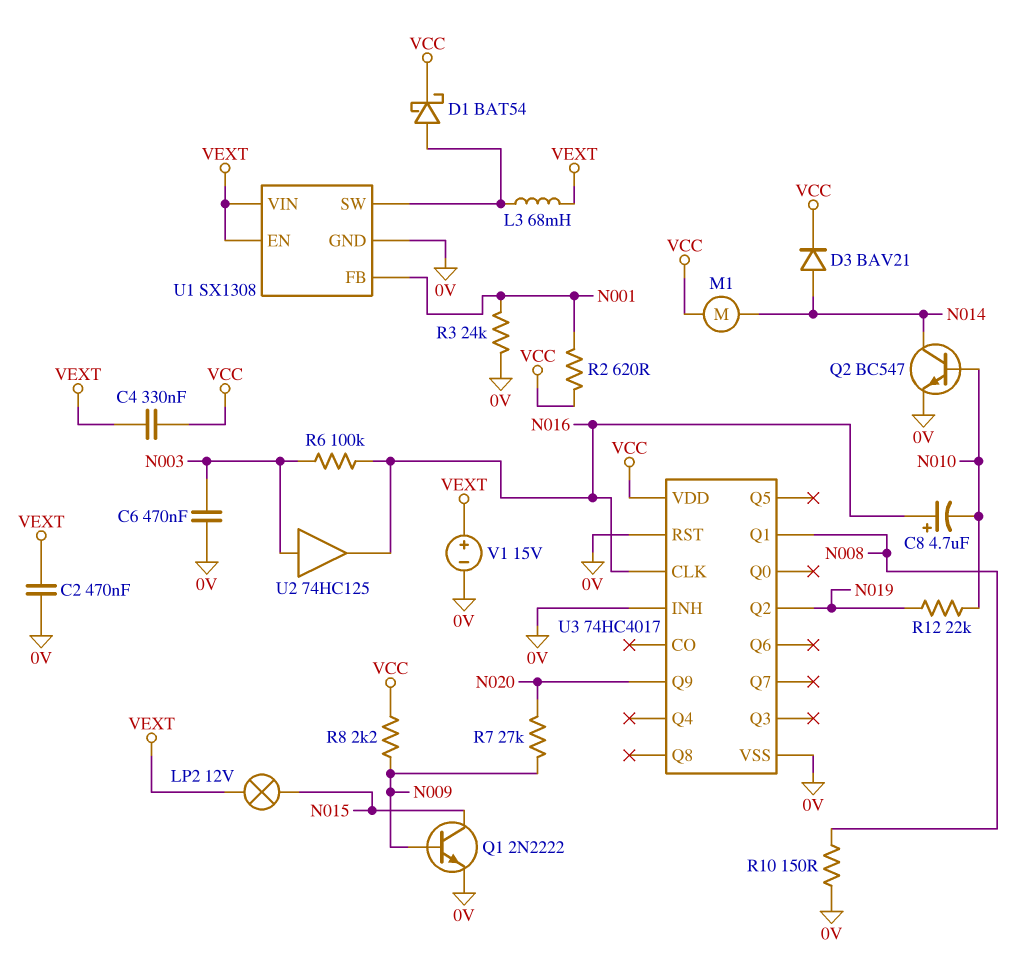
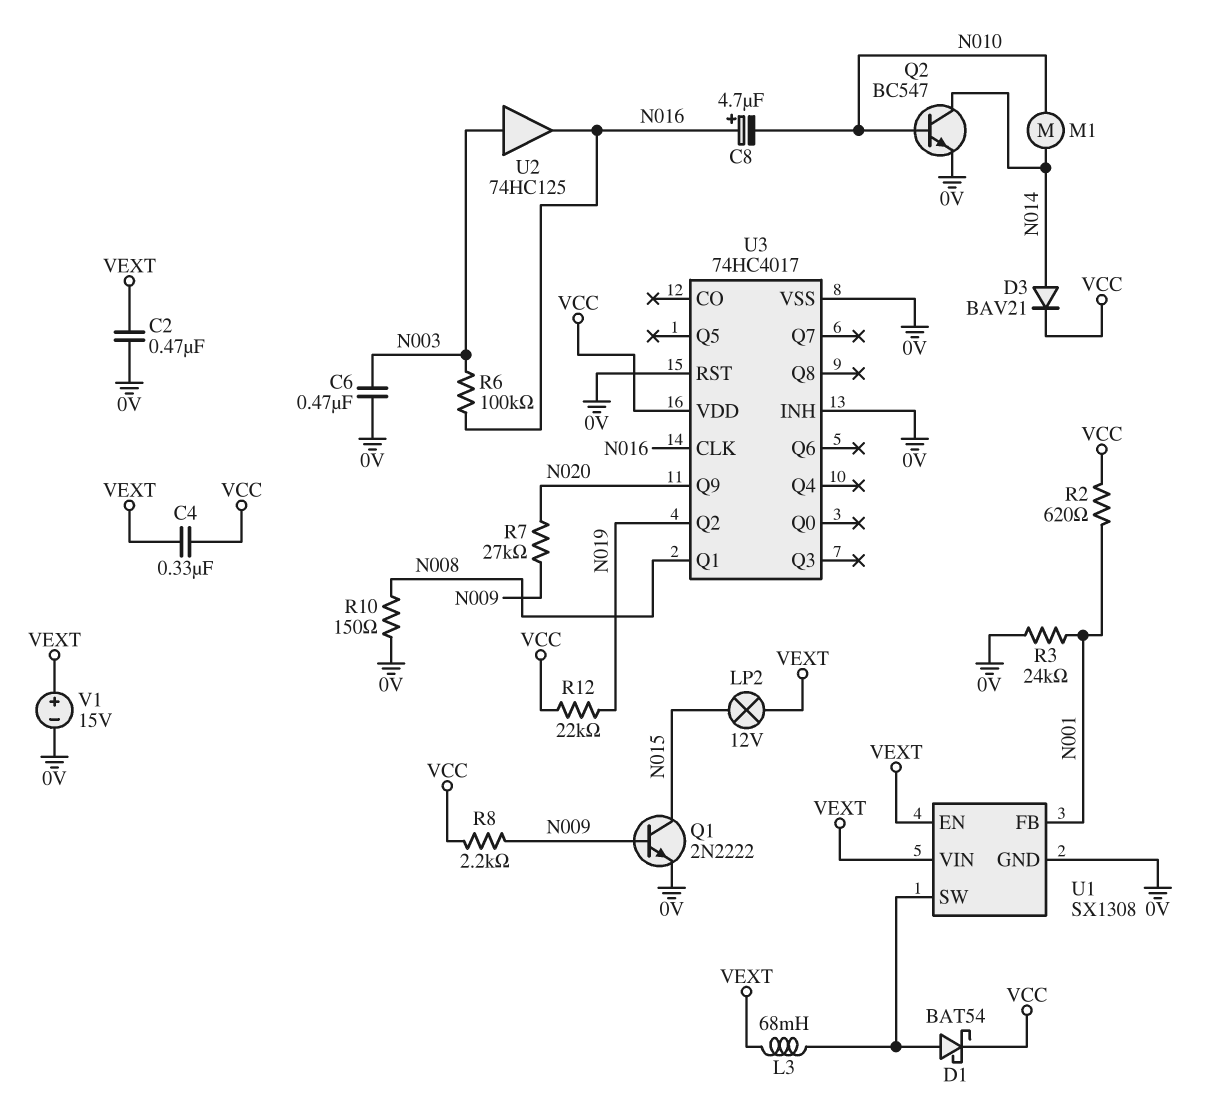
M1: motor (N014, VCC) -> motor (N010, N014)
R12: 22k (N010, N019) -> 22k (N019, VCC)

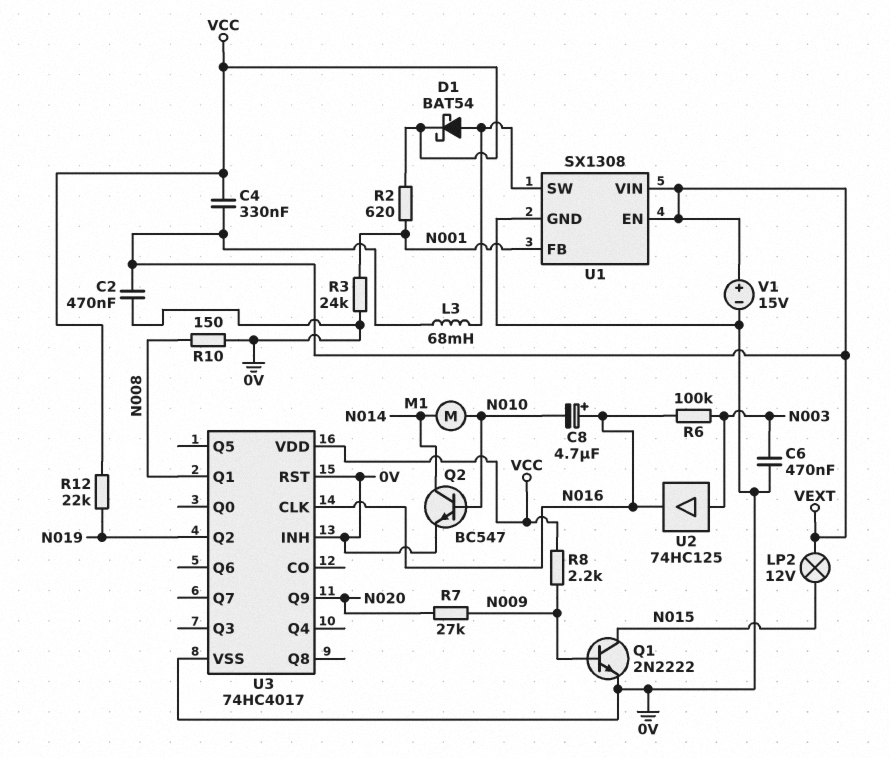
D3: diode BAV21 (A N014, K VCC) -> none

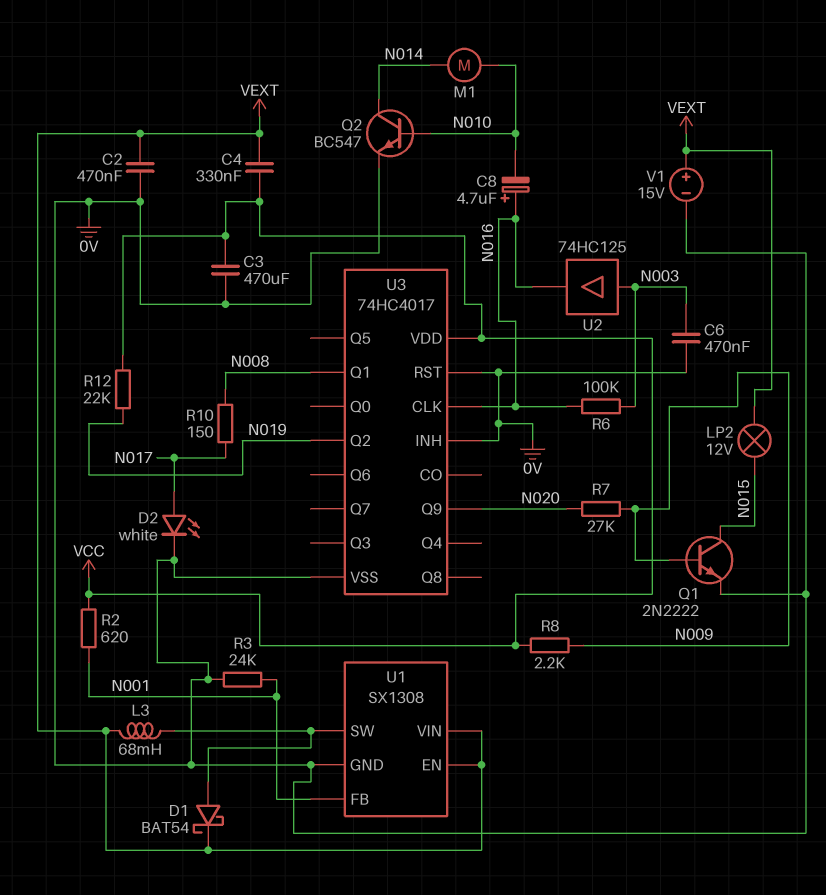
C3: none -> 470uF (0V, VCC)
D1: schottky BAT54 (A U1/SW, K VCC) -> schottky BAT54 (A U1/SW, K VEXT)
D2: none -> LED white (A N017, K 0V)
R10: 150 (0V, N008) -> 150 (N008, N017)

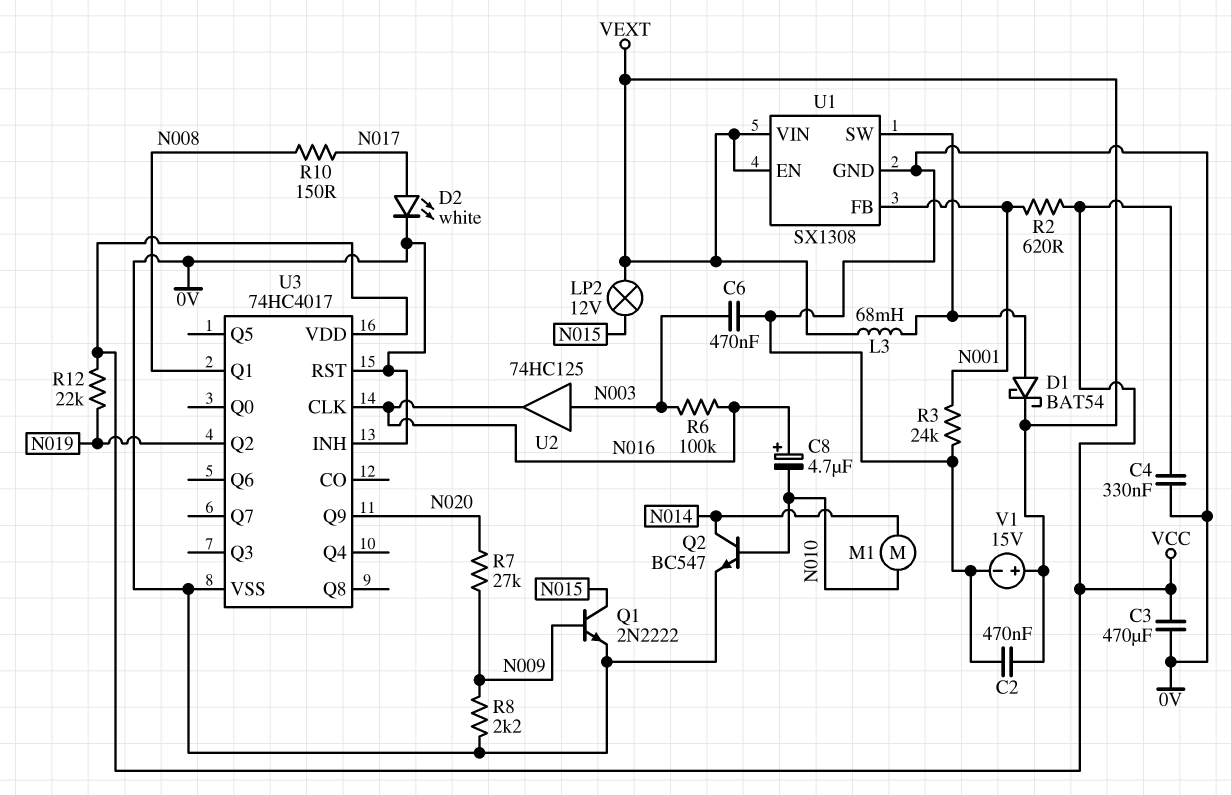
C4: 330nF (VCC, VEXT) -> 330nF (0V, VCC)
R8: 2.2k (N009, VCC) -> 2.2k (0V, N009)

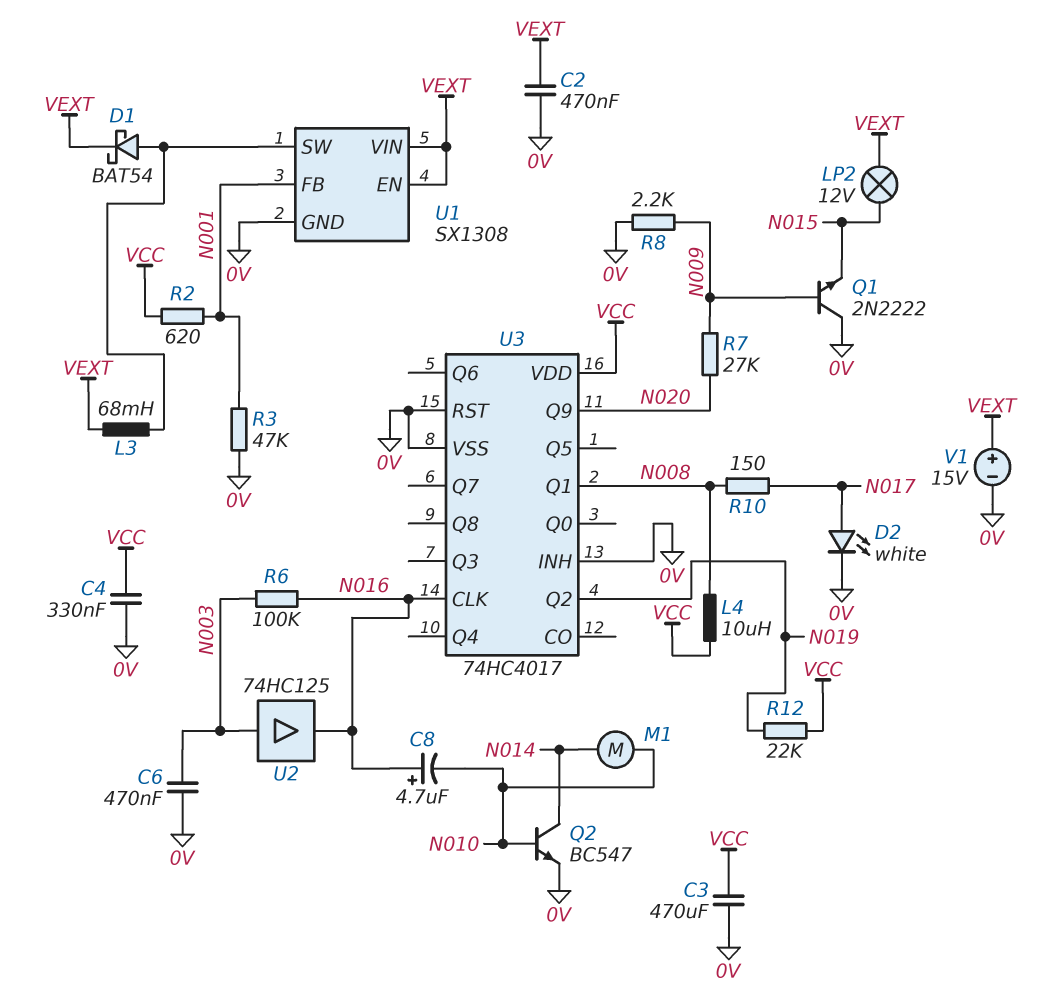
L4: none -> 10uH (N008, VCC)
Q1: NPN 2N2222 (B N009, C N015, E 0V) -> NPN 2N2222 (B N009, C 0V, E N015)
R3: 24k (0V, N001) -> 47k (0V, N001)

